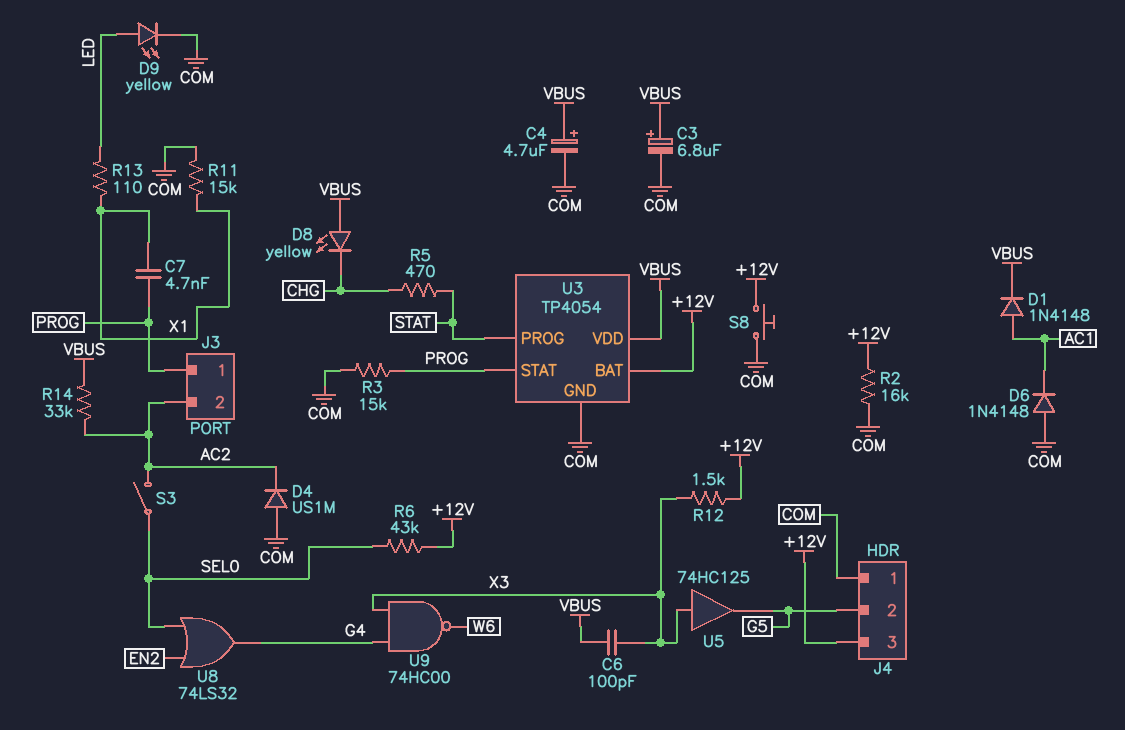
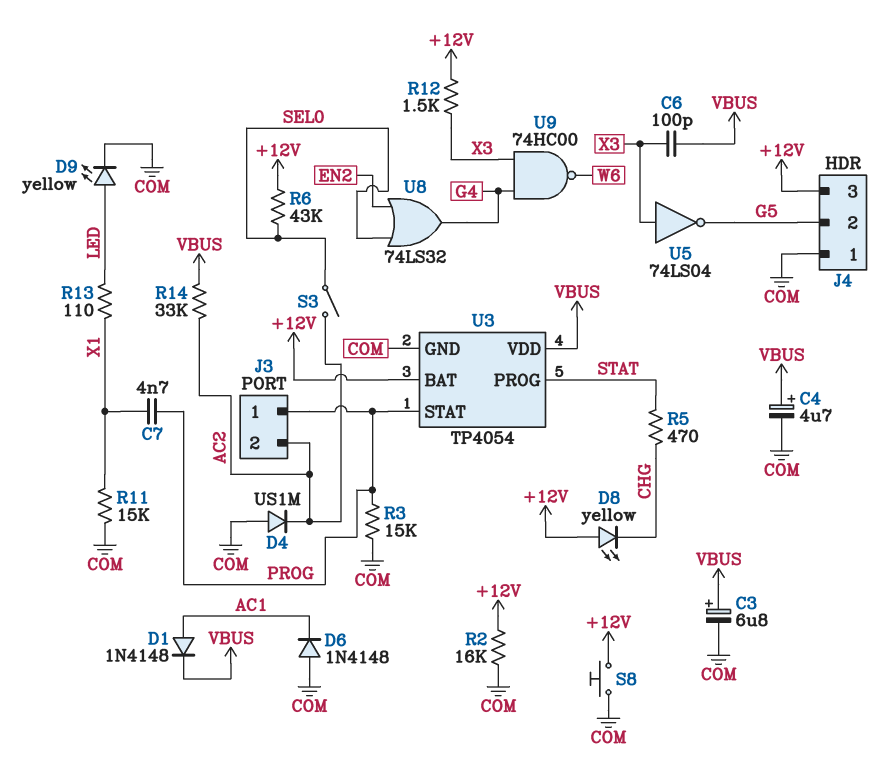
D8: LED yellow (A VBUS, K CHG) -> LED yellow (A +12V, K CHG)
U5: buffer 74HC125 (in X3, out G5) -> NOT 74LS04 (in X3, out G5)

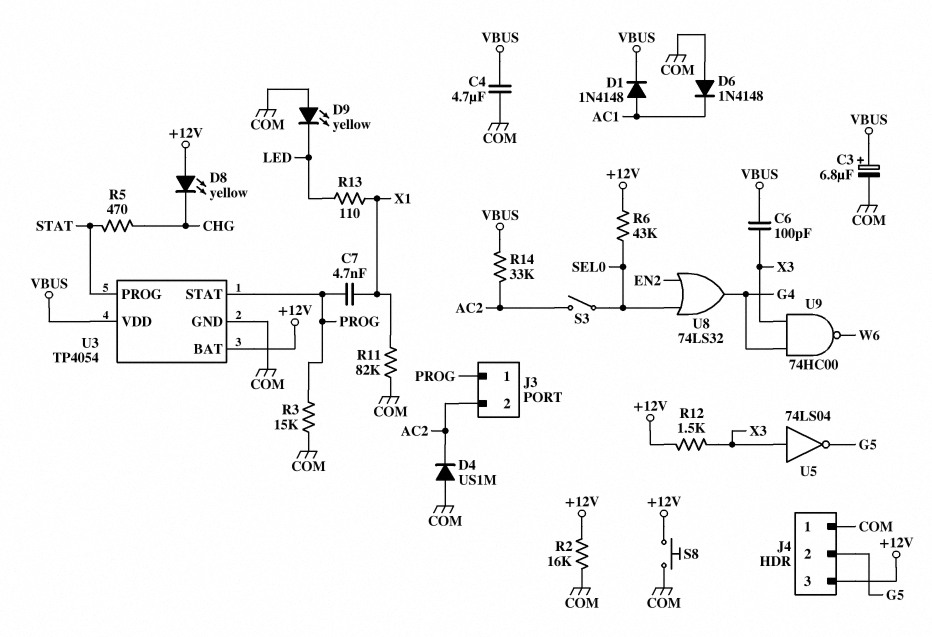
C4: 4.7uF (plus VBUS, minus COM) -> 4.7uF (COM, VBUS)
D9: LED yellow (A LED, K COM) -> LED yellow (A COM, K LED)
R11: 15k (COM, X1) -> 82k (COM, X1)

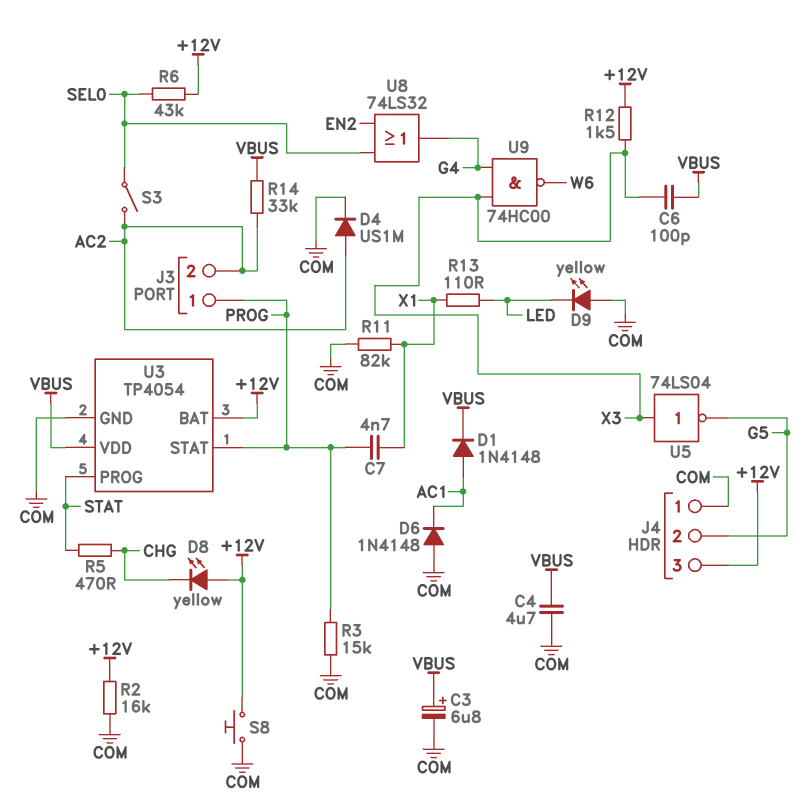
D4: diode US1M (A COM, K AC2) -> diode US1M (A AC2, K COM)

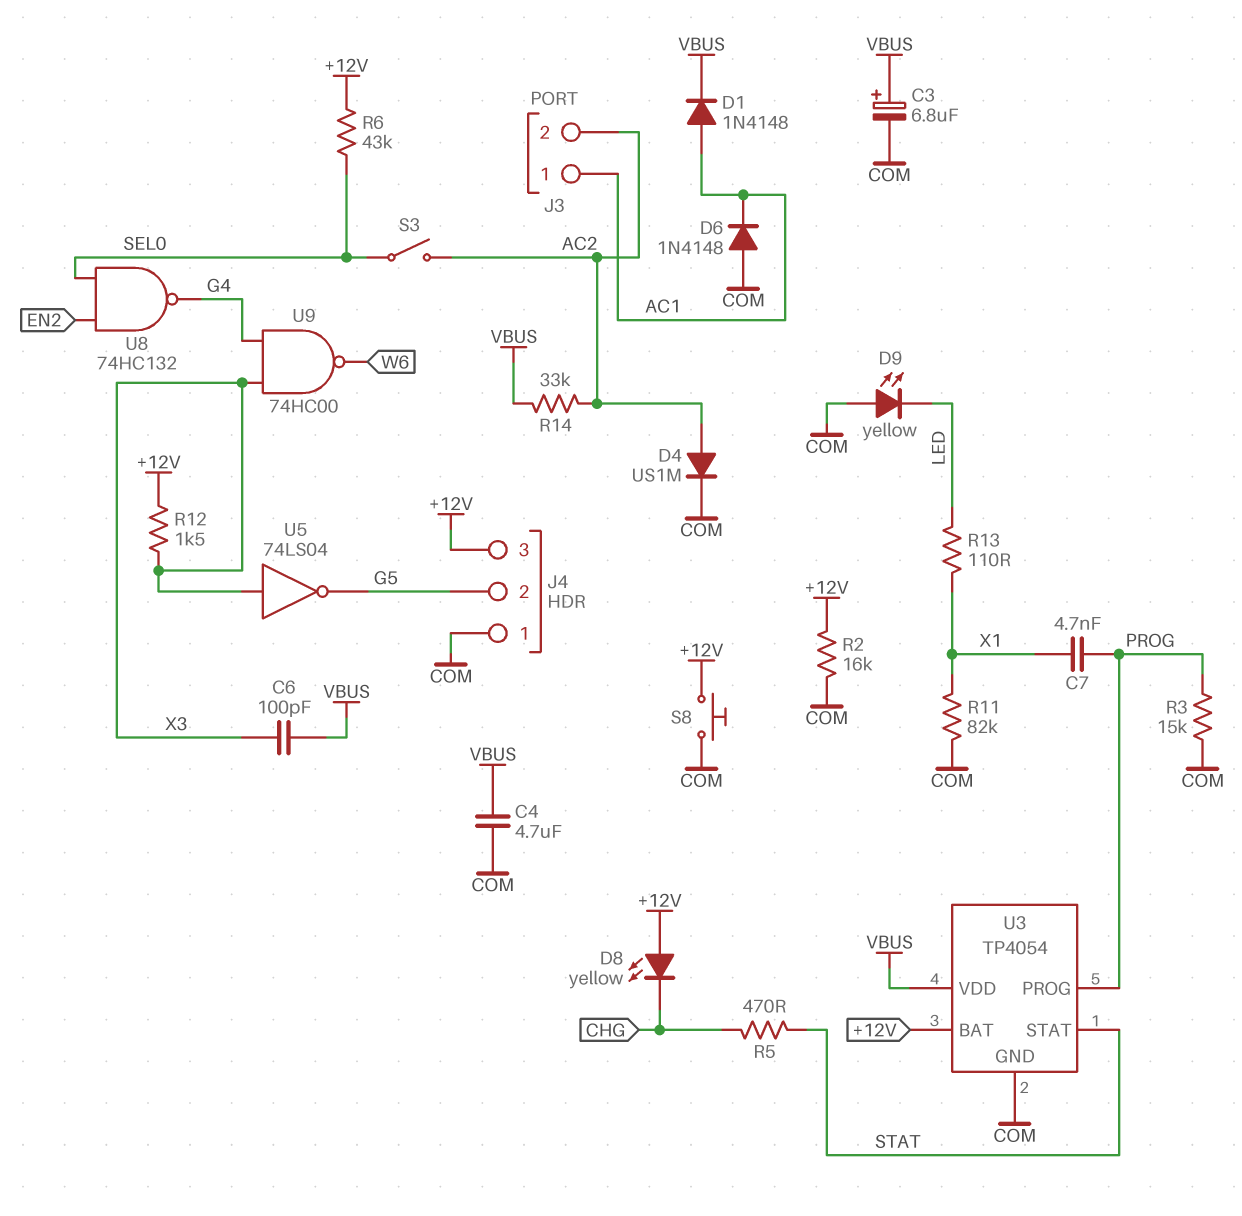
J3 pin 1: PROG -> AC1
U3 pin PROG: STAT -> PROG
U3 pin STAT: PROG -> STAT
U8: OR 74LS32 (in EN2, in SEL0, out G4) -> NAND 74HC132 (in EN2, in SEL0, out G4)

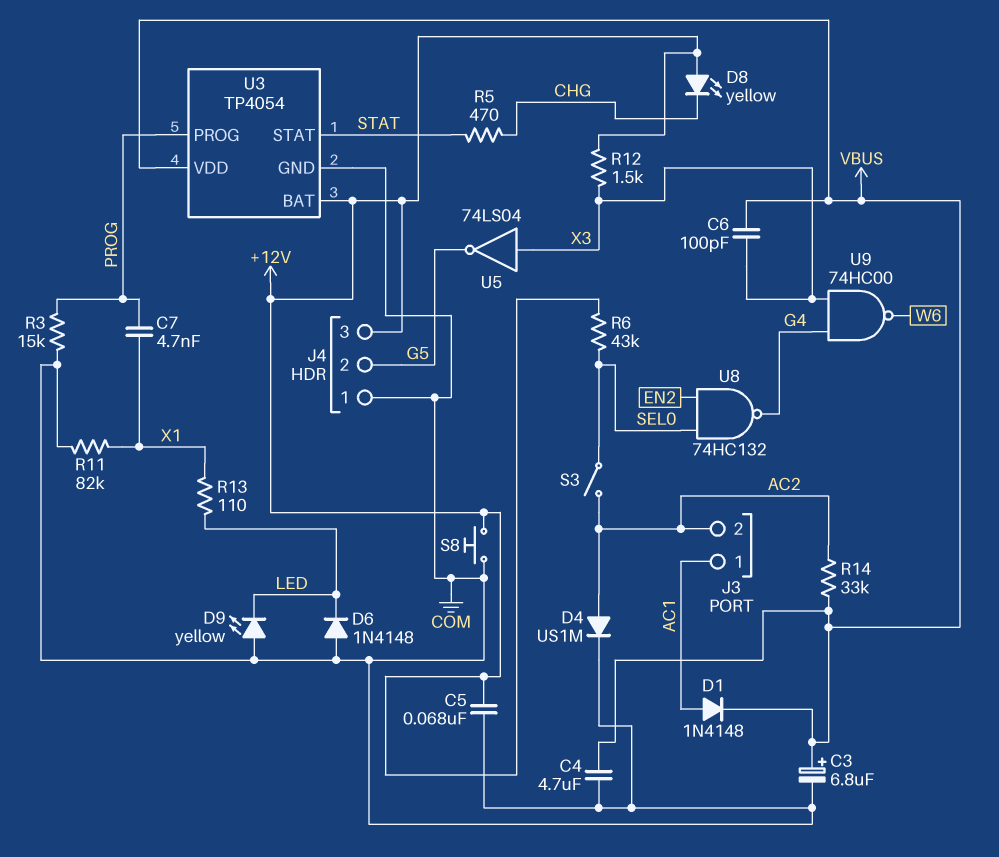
C5: none -> 68nF (+12V, COM)
D6: diode 1N4148 (A COM, K AC1) -> diode 1N4148 (A COM, K LED)
R2: 16k (+12V, COM) -> none

